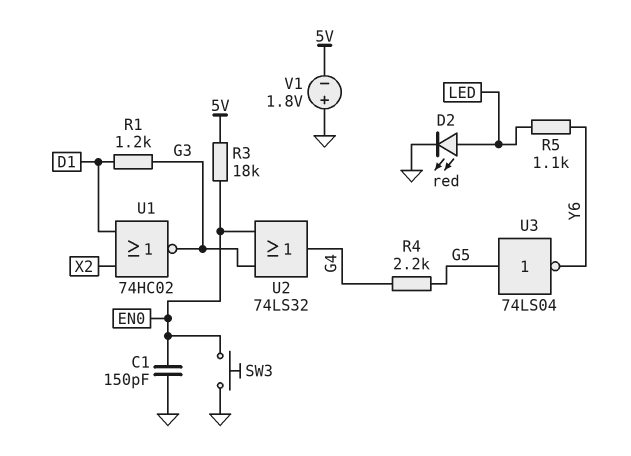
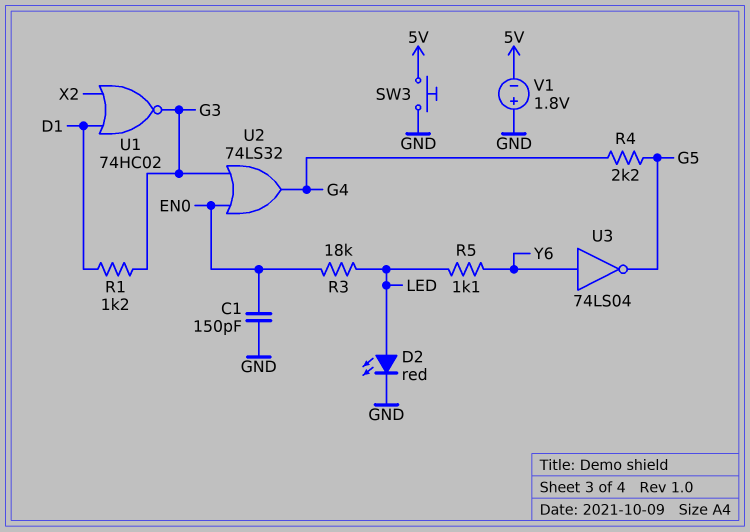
R3: 18k (5V, EN0) -> 18k (EN0, LED)
SW3: button (EN0, GND) -> button (5V, GND)
U3: NOT 74LS04 (in G5, out Y6) -> NOT 74LS04 (in Y6, out G5)

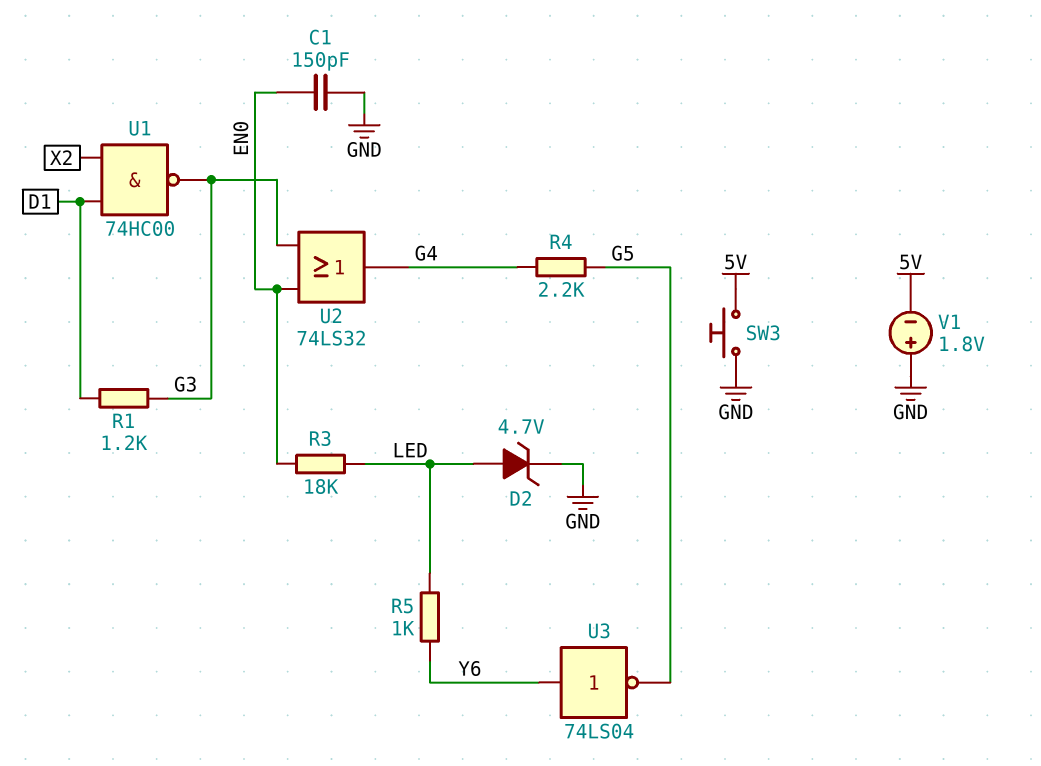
D2: LED red (A LED, K GND) -> zener 4.7V (A LED, K GND)
R5: 1.1k (LED, Y6) -> 1k (LED, Y6)
U1: NOR 74HC02 (in D1, in X2, out G3) -> NAND 74HC00 (in D1, in X2, out G3)

